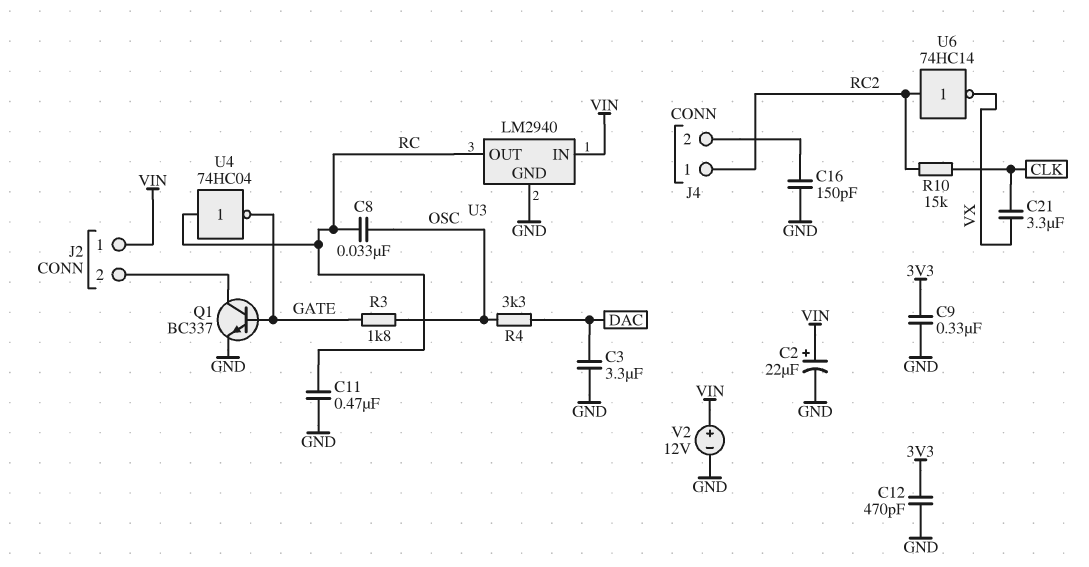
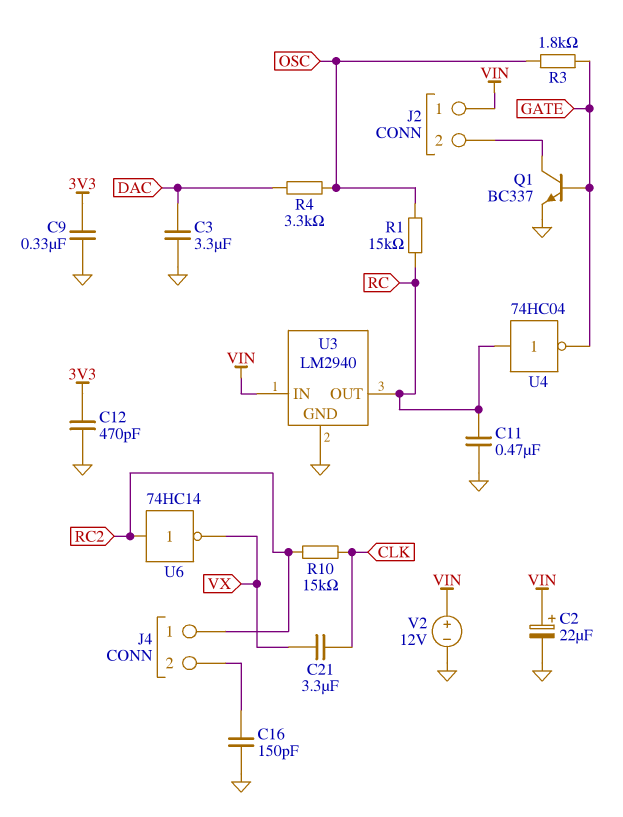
C8: 33nF (OSC, RC) -> none
R1: none -> 15k (OSC, RC)

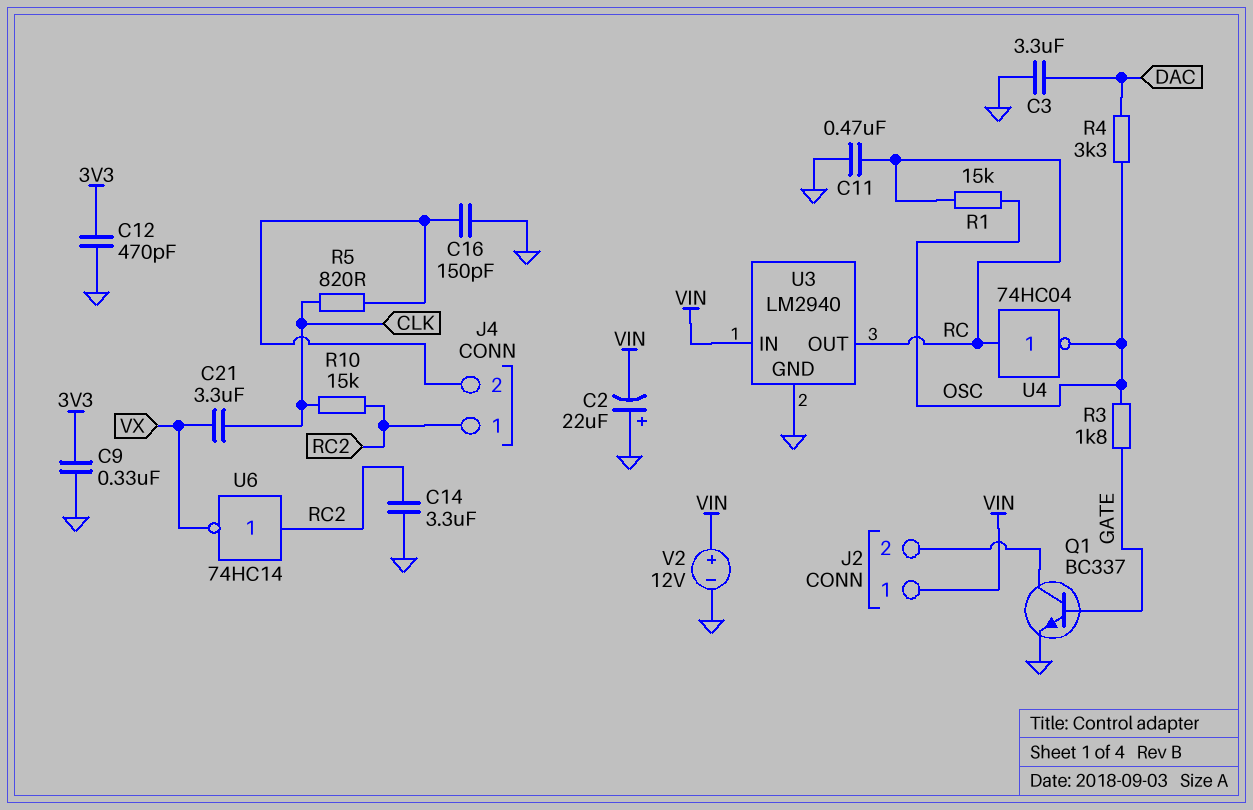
C2: 22uF (plus VIN, minus GND) -> 22uF (plus GND, minus VIN)
C14: none -> 3.3uF (GND, RC2)
R5: none -> 820 (CLK, J4/2)
U4: NOT 74HC04 (in RC, out GATE) -> NOT 74HC04 (in RC, out OSC)

